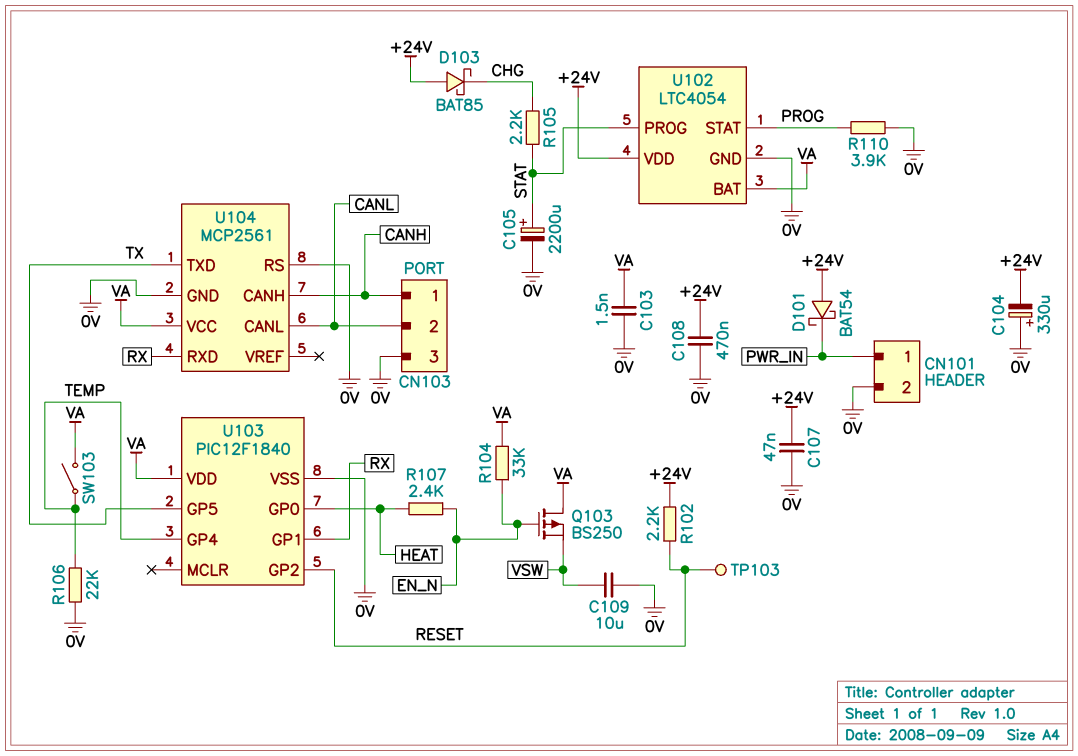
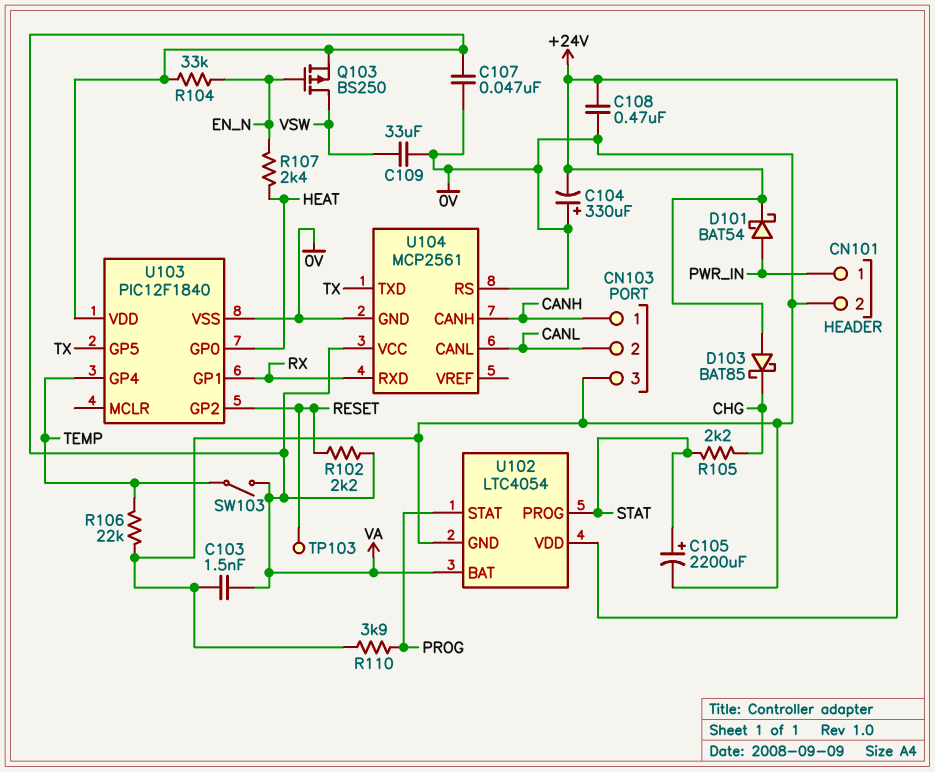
C107: 47nF (+24V, 0V) -> 47nF (0V, VA)
C109: 10uF (0V, VSW) -> 33uF (0V, VSW)
D101: schottky BAT54 (A +24V, K PWR_IN) -> schottky BAT54 (A PWR_IN, K +24V)
Q103: PMOS BS250 (G EN_N, D VA, S VSW) -> PMOS BS250 (G EN_N, D VSW, S VA)
R102: 2.2k (+24V, RESET) -> 2.2k (RESET, VA)

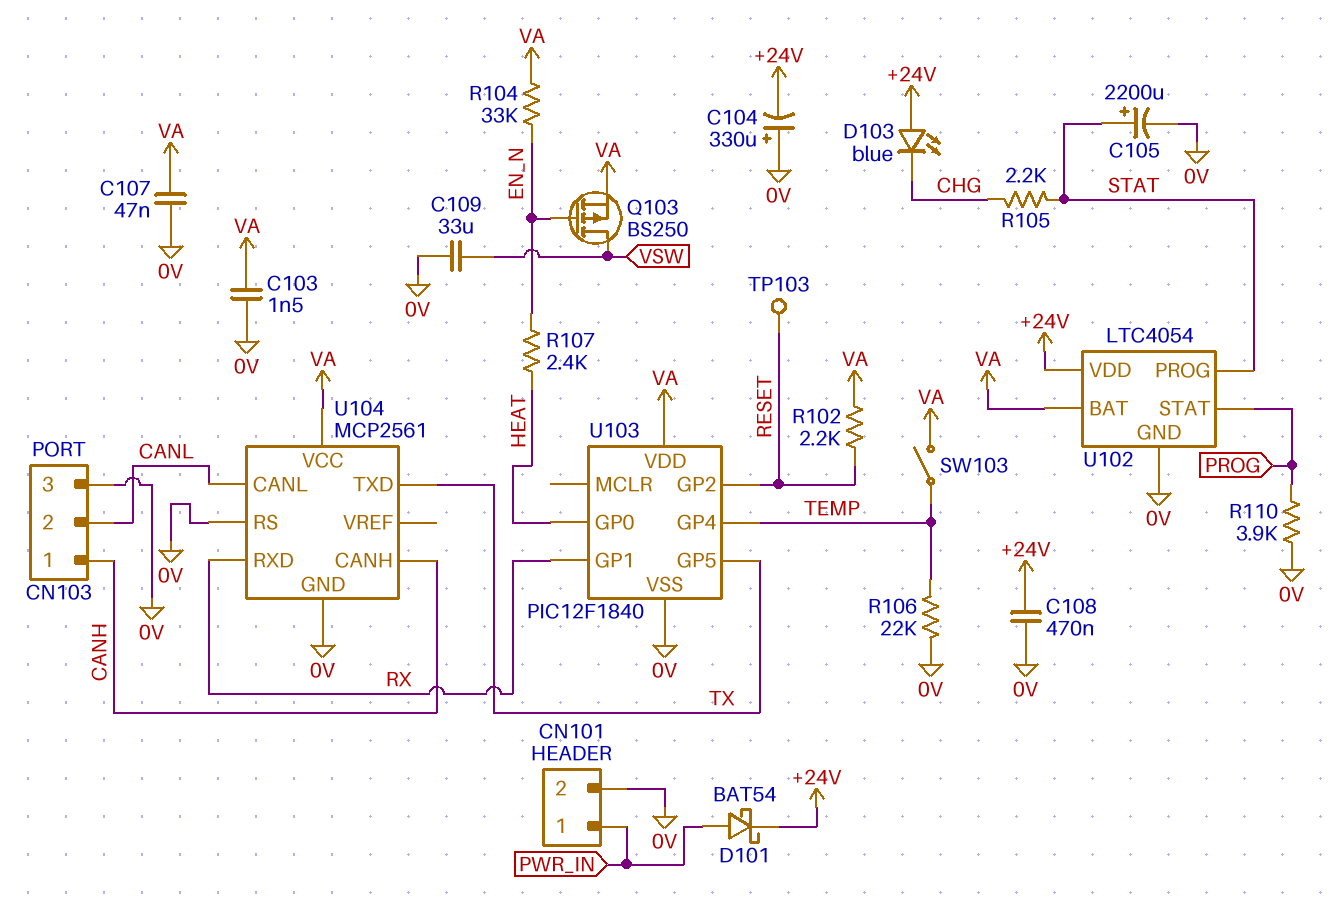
D103: schottky BAT85 (A +24V, K CHG) -> LED blue (A +24V, K CHG)

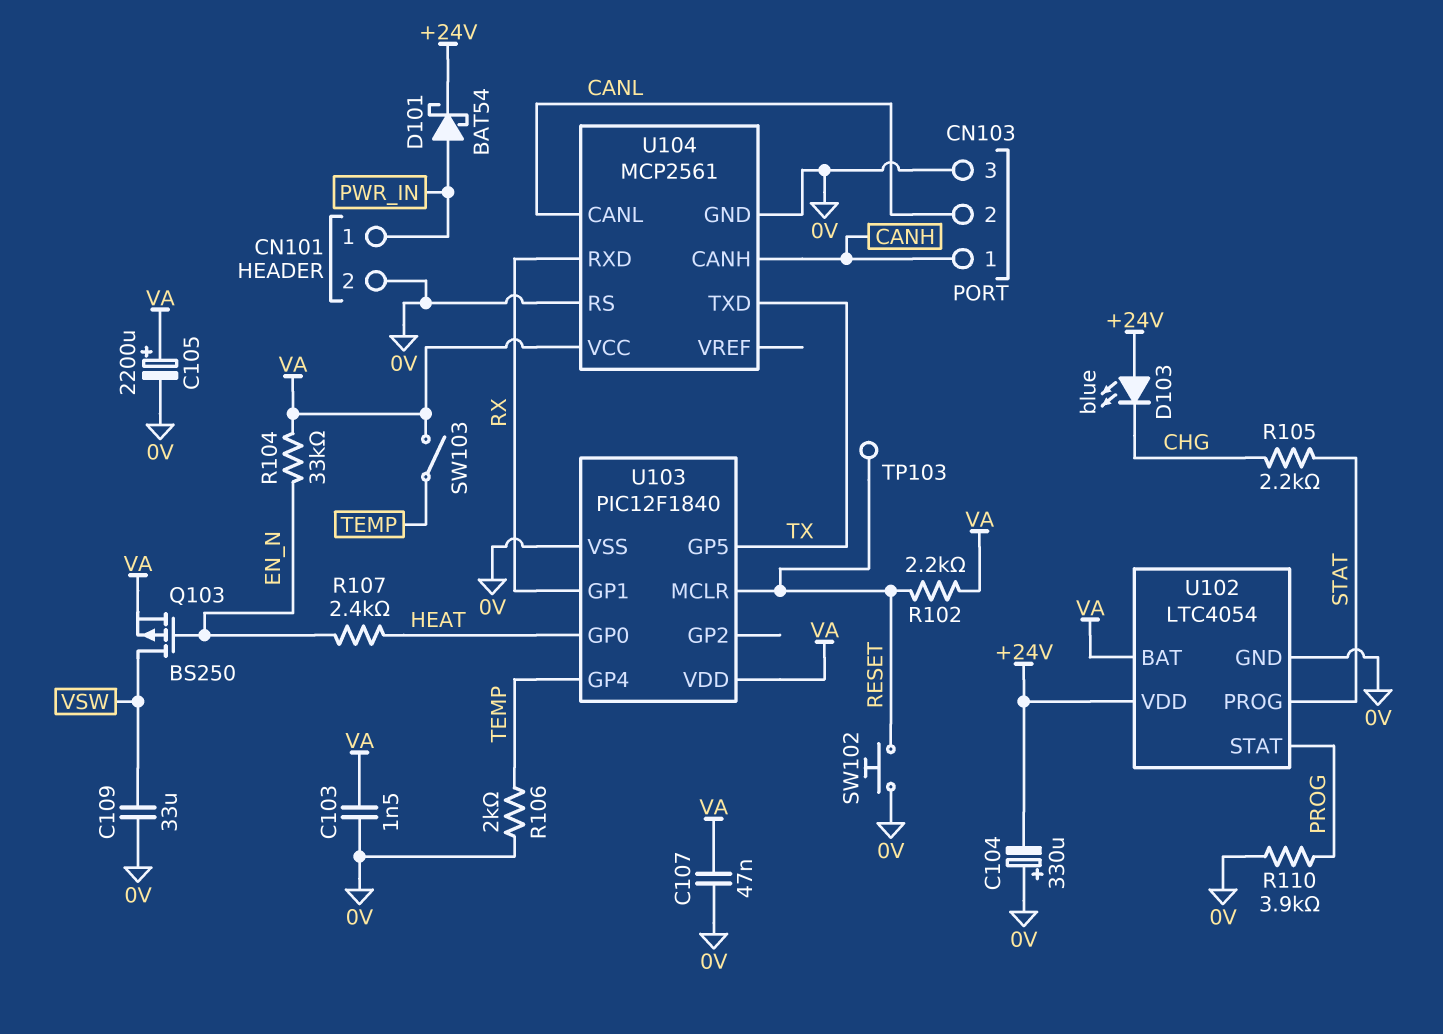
C105: 2200uF (plus STAT, minus 0V) -> 2200uF (plus VA, minus 0V)
C108: 470nF (+24V, 0V) -> none
R106: 22k (0V, TEMP) -> 2k (0V, TEMP)
SW102: none -> button (0V, RESET)
U103 pin GP2: RESET -> none
U103 pin MCLR: none -> RESET

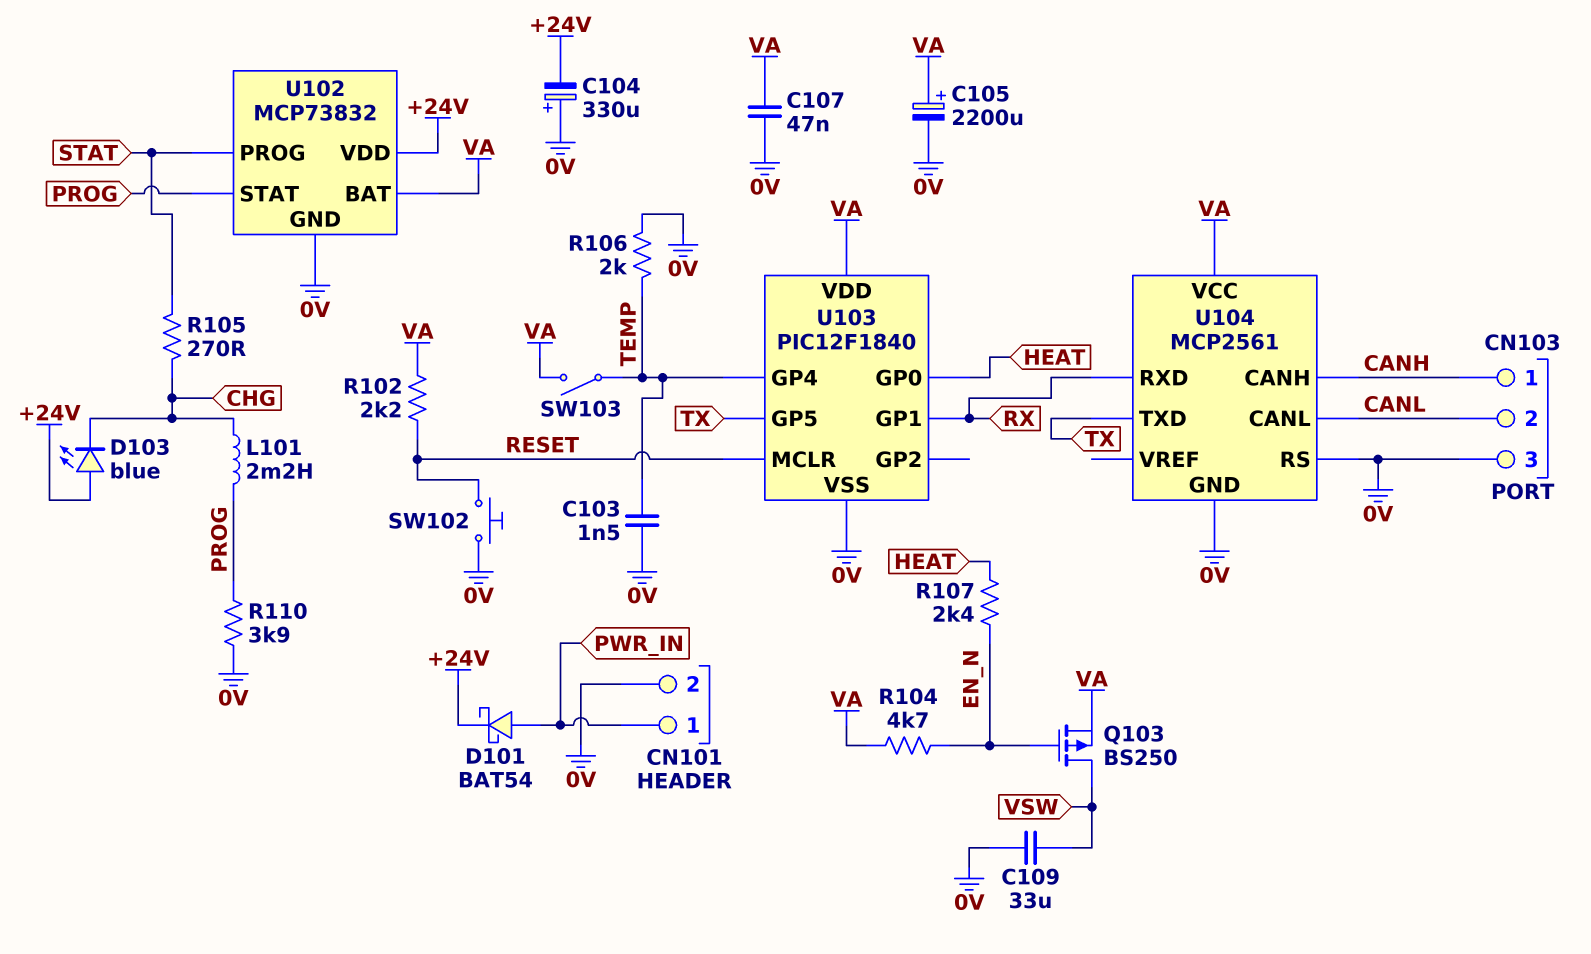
C103: 1.5nF (0V, VA) -> 1.5nF (0V, TEMP)
L101: none -> 2.2mH (CHG, PROG)
R104: 33k (EN_N, VA) -> 4.7k (EN_N, VA)
R105: 2.2k (CHG, STAT) -> 270 (CHG, STAT)
TP103: test point (RESET) -> none
U102: LTC4054 -> MCP73832

